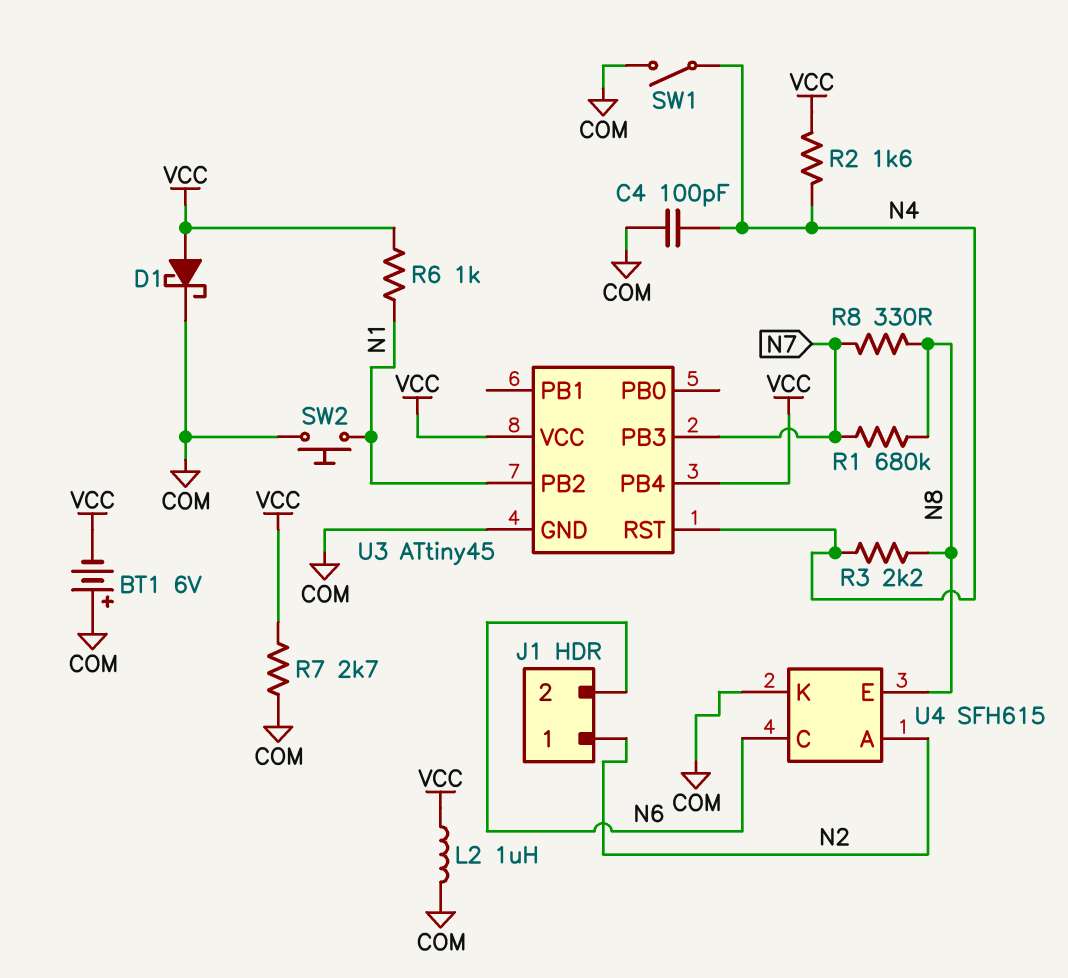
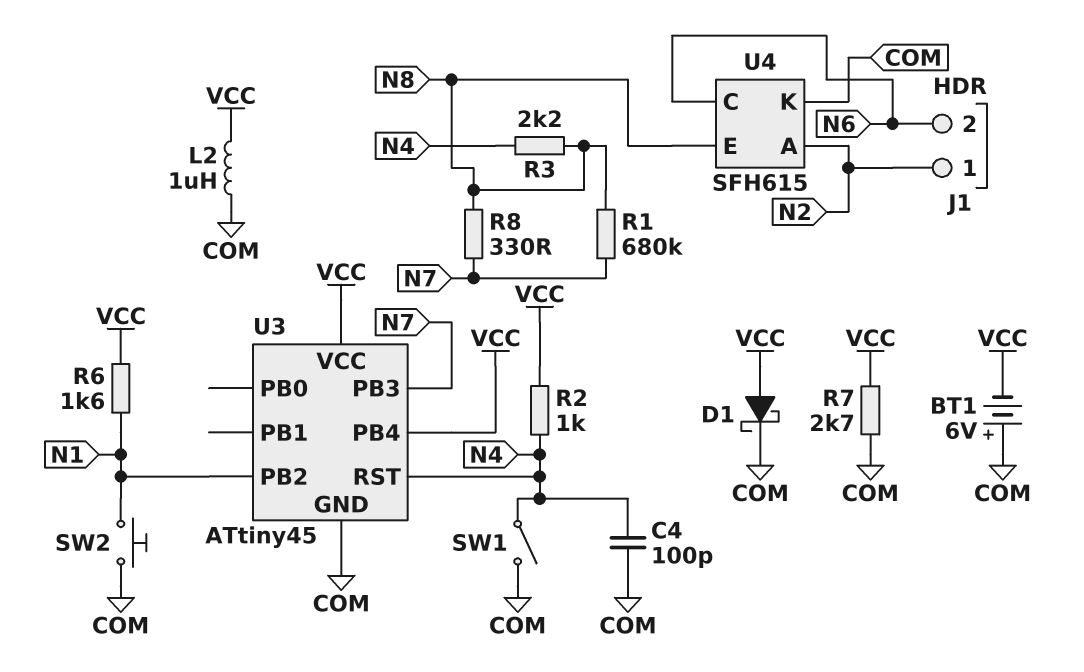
R2: 1.6k (N4, VCC) -> 1k (N4, VCC)
R6: 1k (N1, VCC) -> 1.6k (N1, VCC)

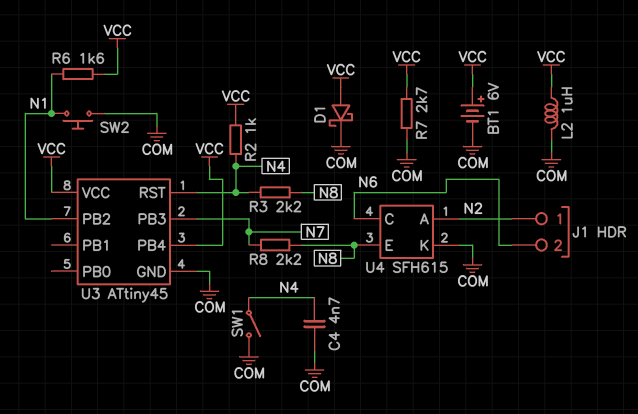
BT1: 6V (plus COM, minus VCC) -> 6V (plus VCC, minus COM)
C4: 100pF (COM, N4) -> 4.7nF (COM, N4)
R1: 680k (N7, N8) -> none
R8: 330 (N7, N8) -> 2.2k (N7, N8)

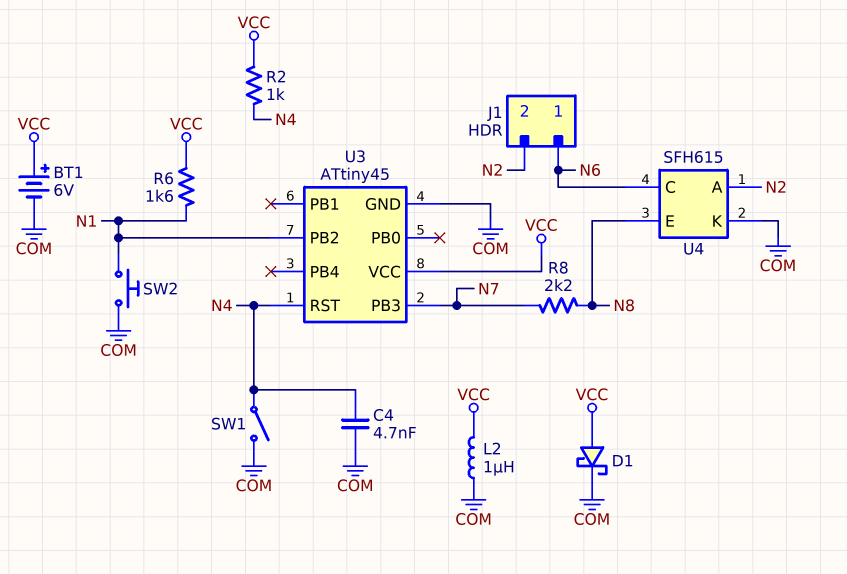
J1 pin 1: N2 -> N6
J1 pin 2: N6 -> N2
R3: 2.2k (N4, N8) -> none
R7: 2.7k (COM, VCC) -> none
U3 pin PB4: VCC -> none

